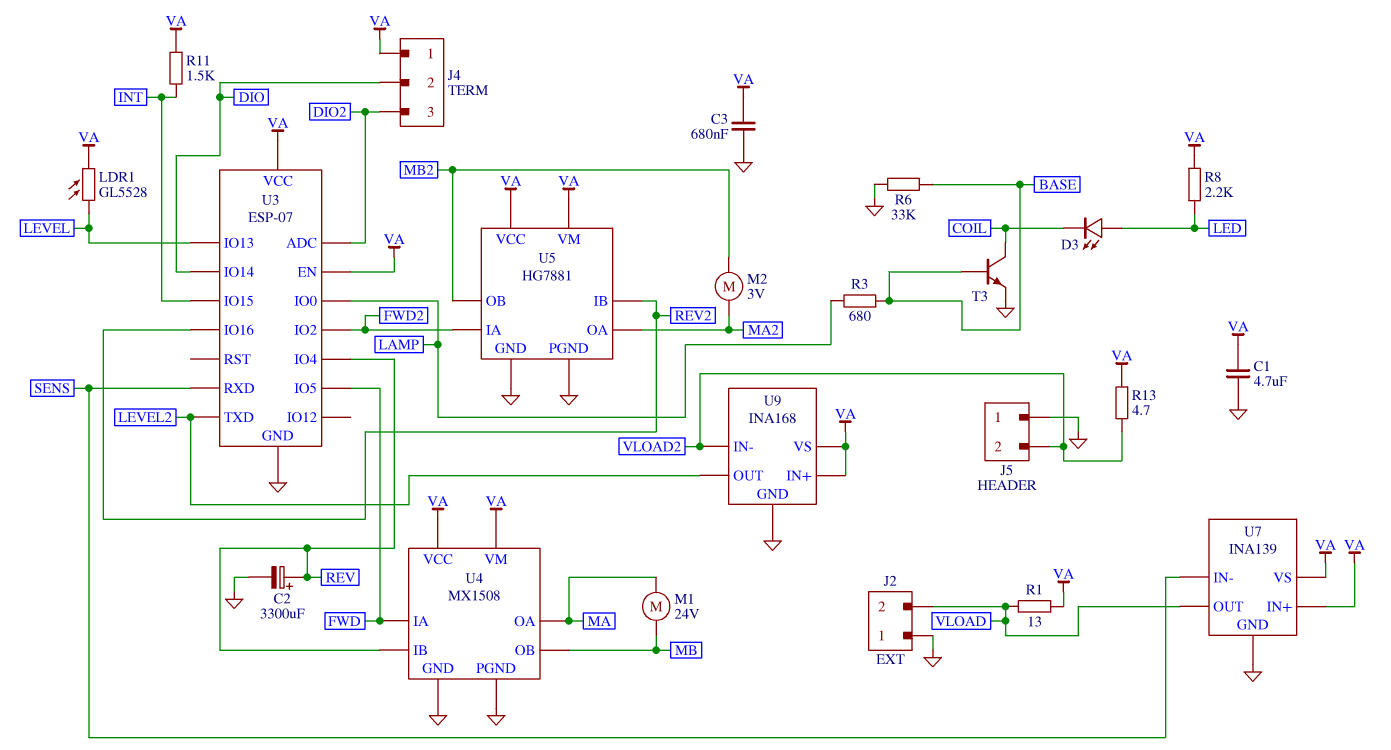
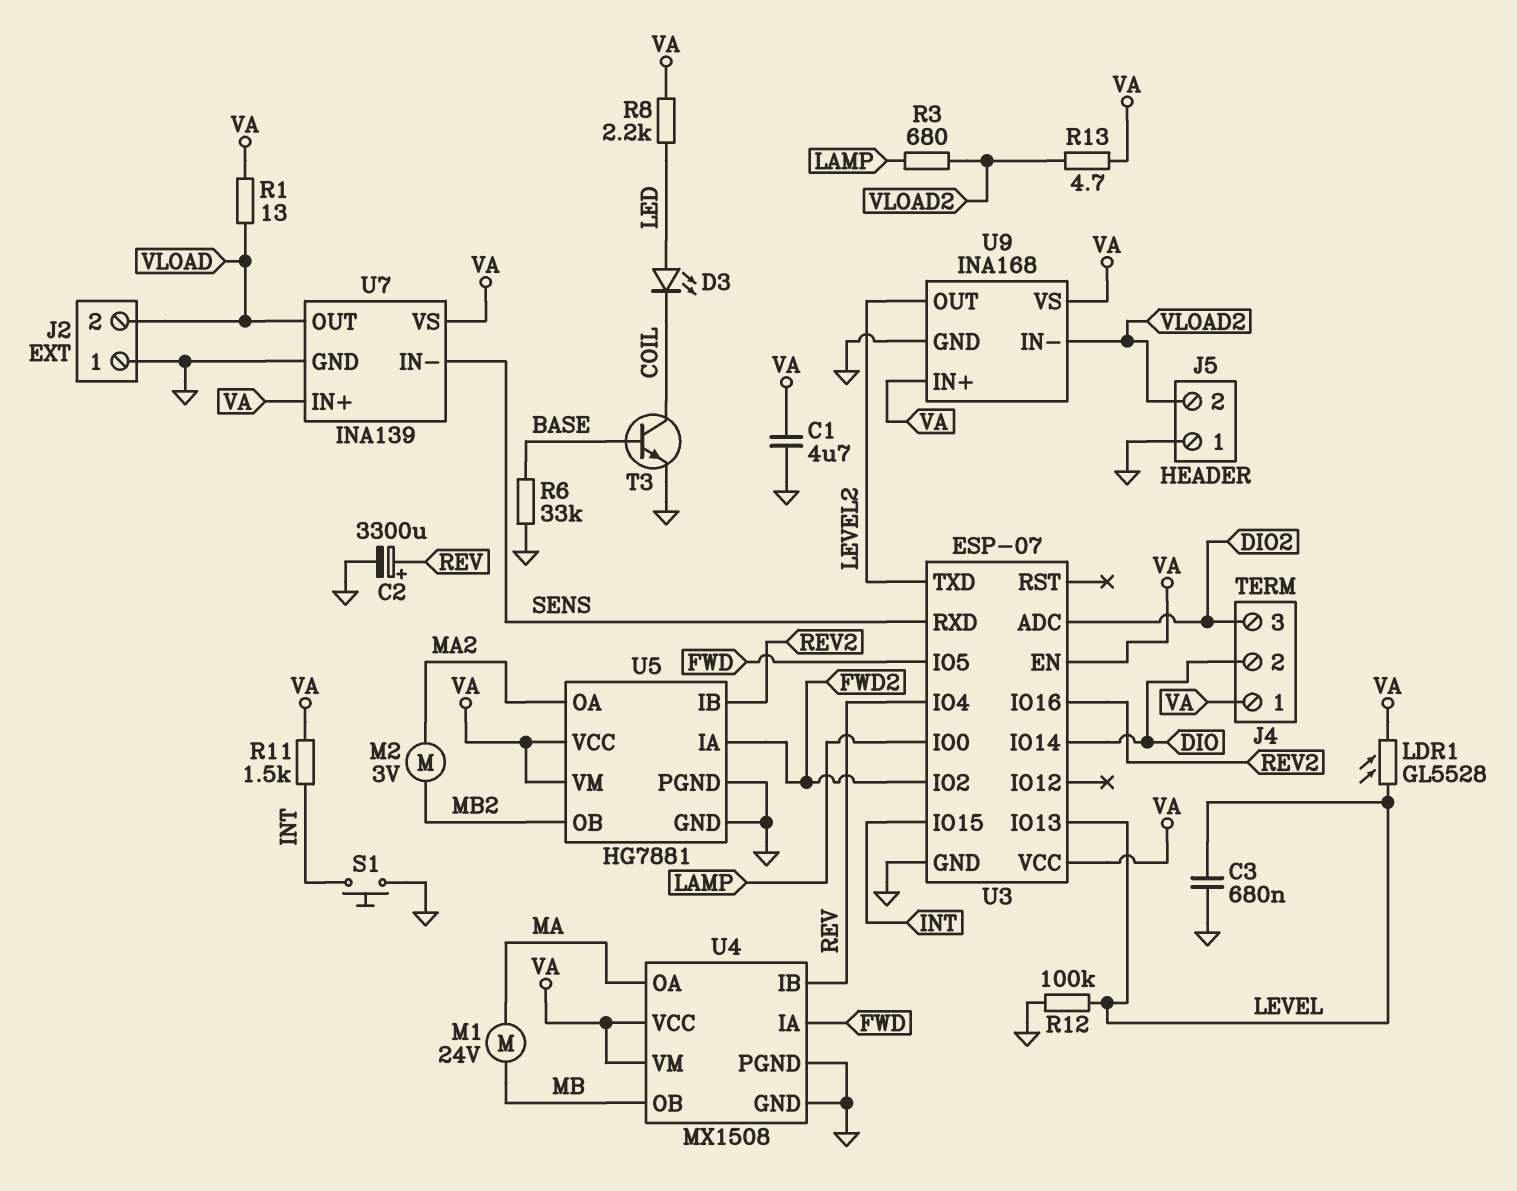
C3: 680nF (GND, VA) -> 680nF (GND, LEVEL)
R3: 680 (BASE, LAMP) -> 680 (LAMP, VLOAD2)
R12: none -> 100k (GND, LEVEL)
S1: none -> button (GND, INT)

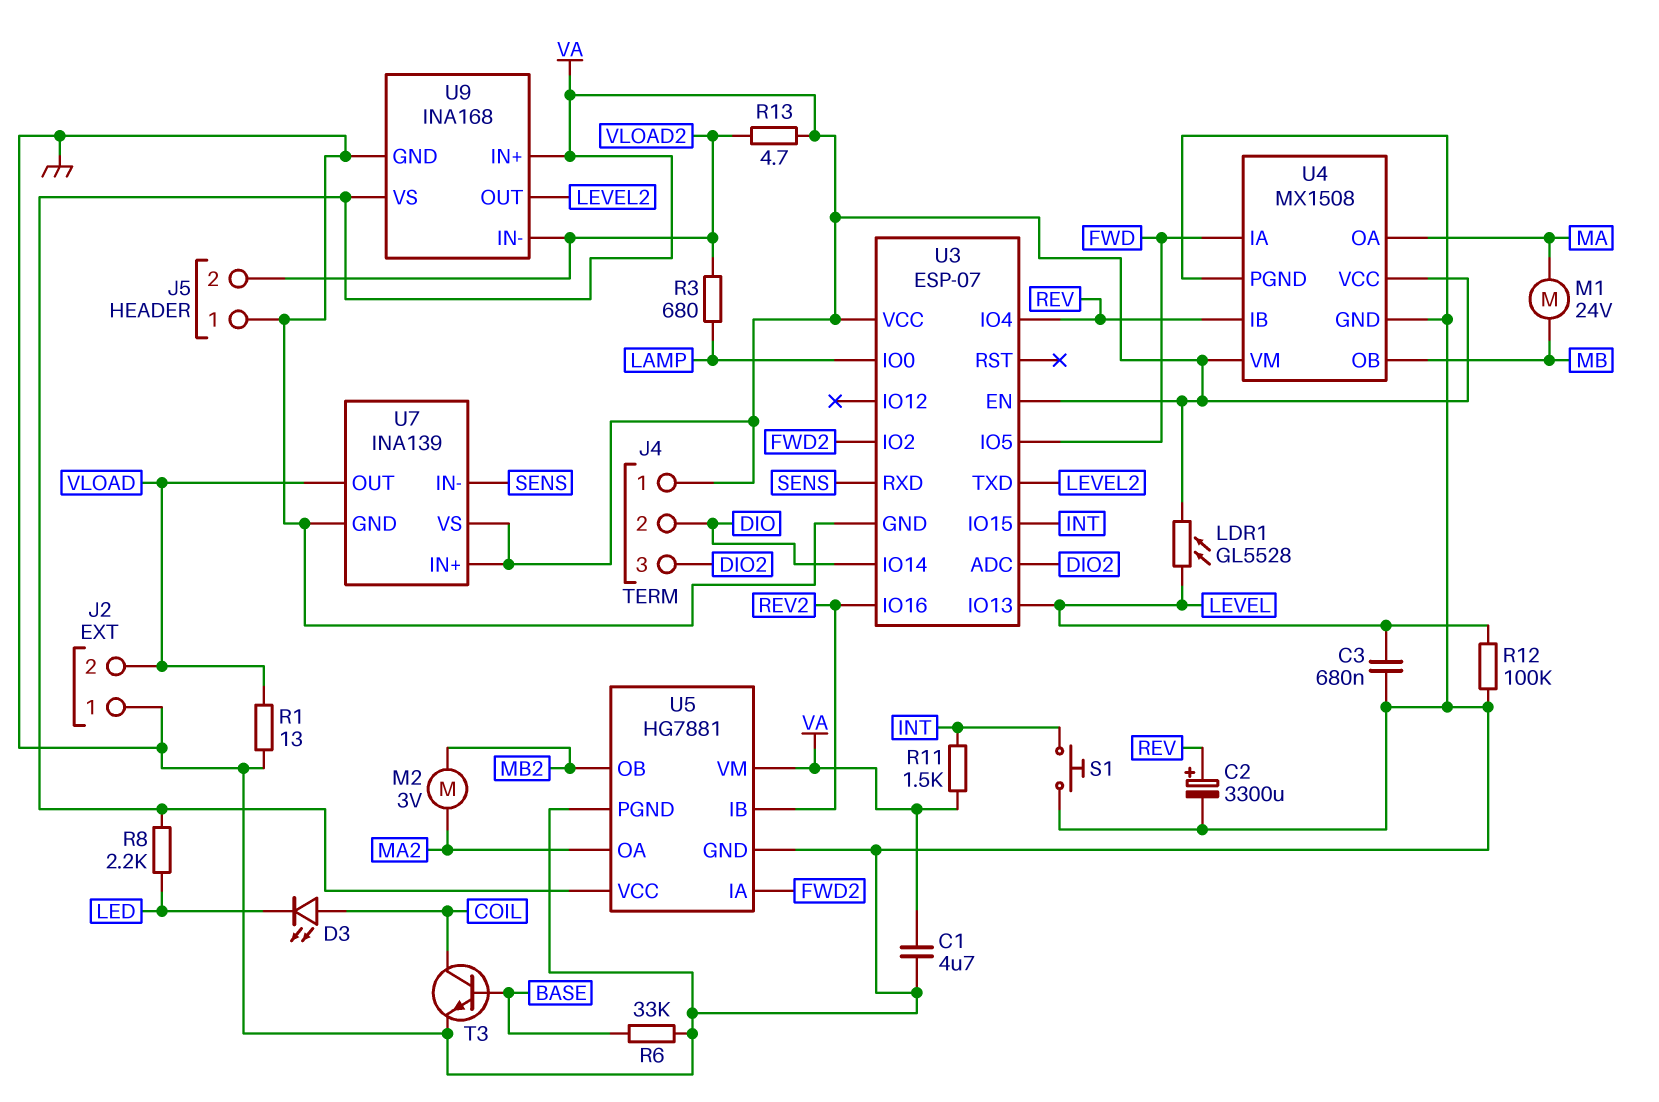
D3: LED (A LED, K COIL) -> LED (A COIL, K LED)
R1: 13 (VA, VLOAD) -> 13 (GND, VLOAD)

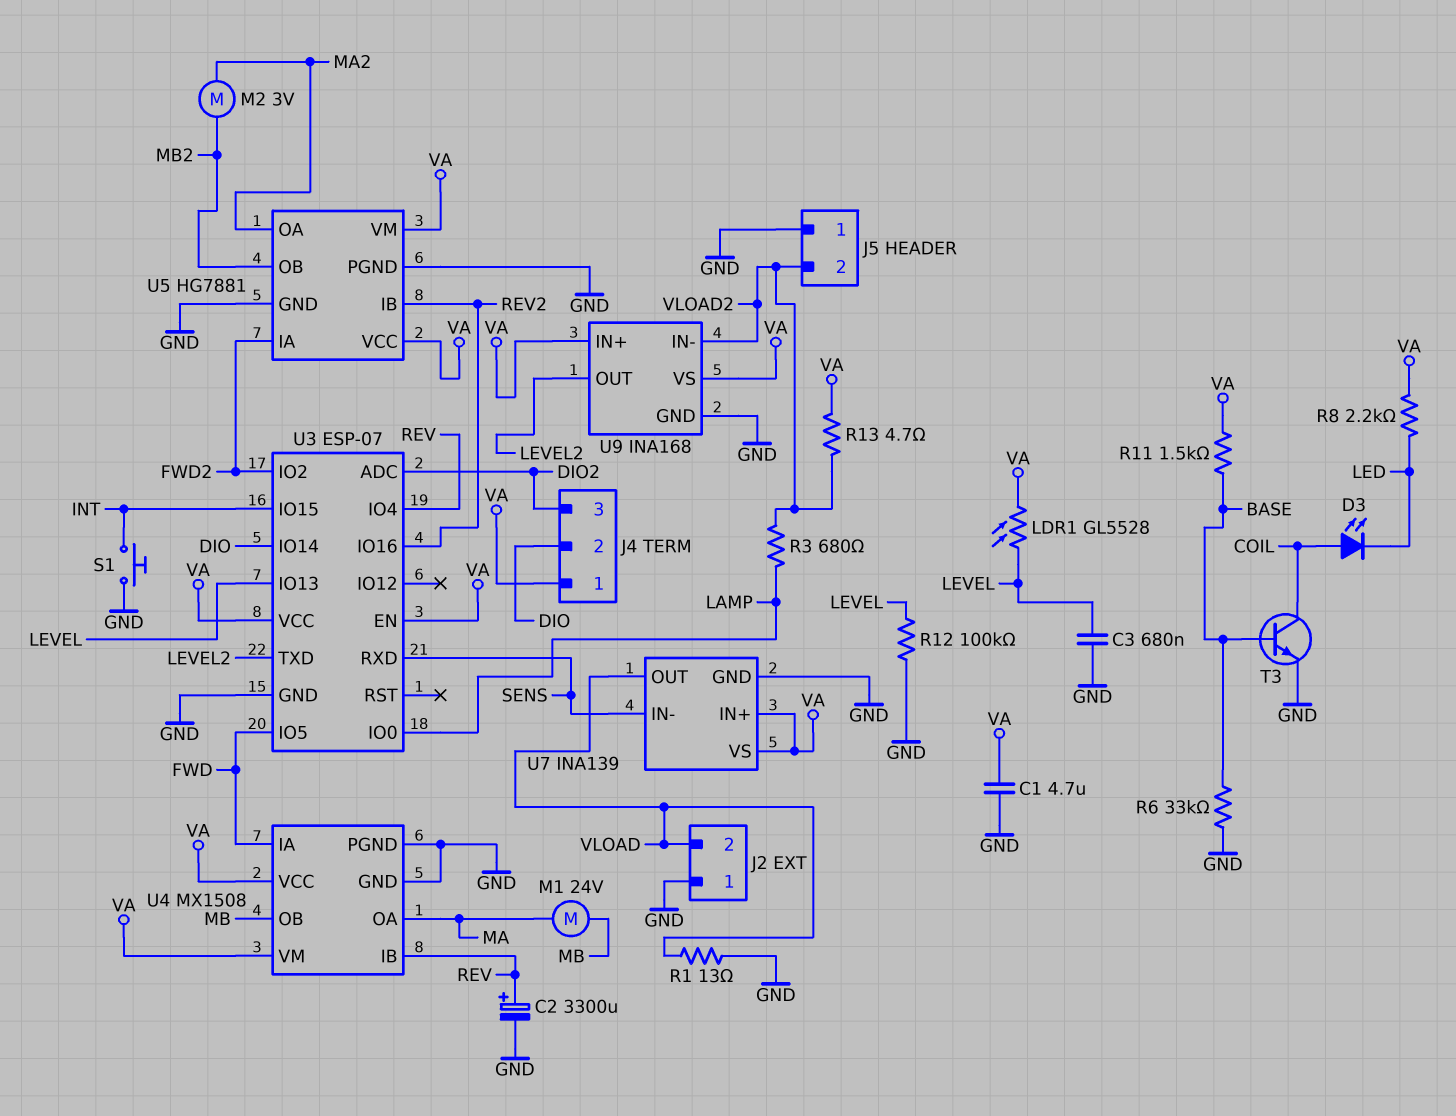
R11: 1.5k (INT, VA) -> 1.5k (BASE, VA)

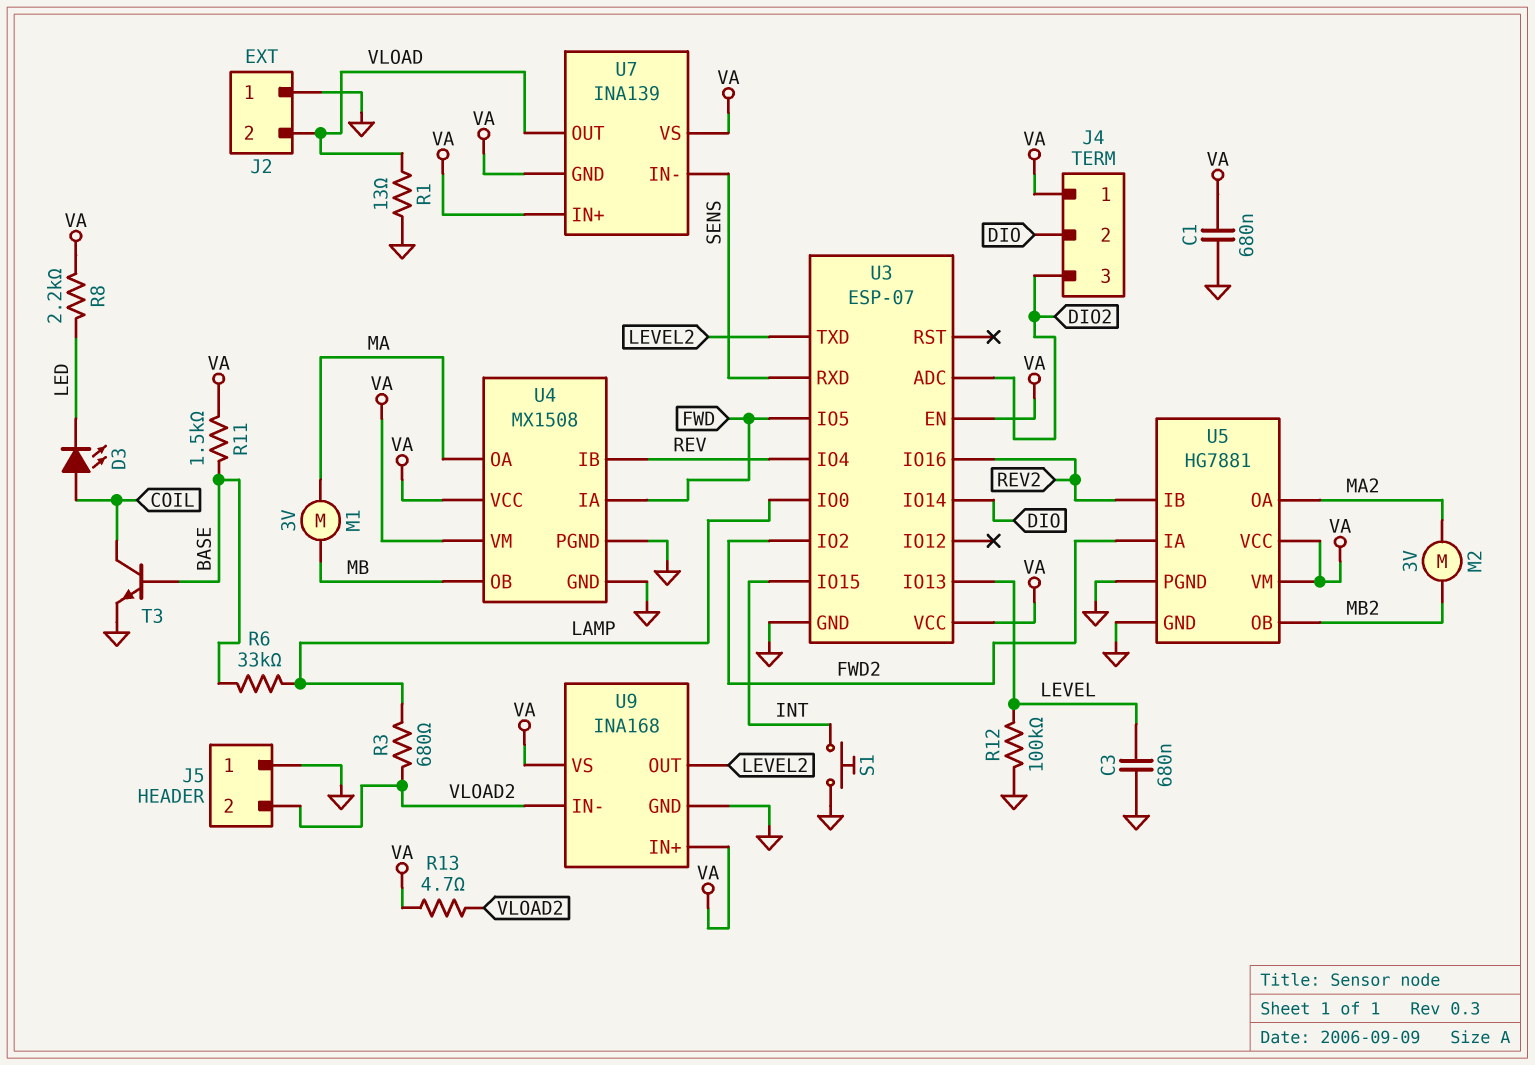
C1: 4.7uF (GND, VA) -> 680nF (GND, VA)
C2: 3300uF (plus REV, minus GND) -> none
LDR1: GL5528 (LEVEL, VA) -> none
M1: motor 24V (MA, MB) -> motor 3V (MA, MB)
R6: 33k (BASE, GND) -> 33k (BASE, LAMP)
U7 pin GND: GND -> VA

